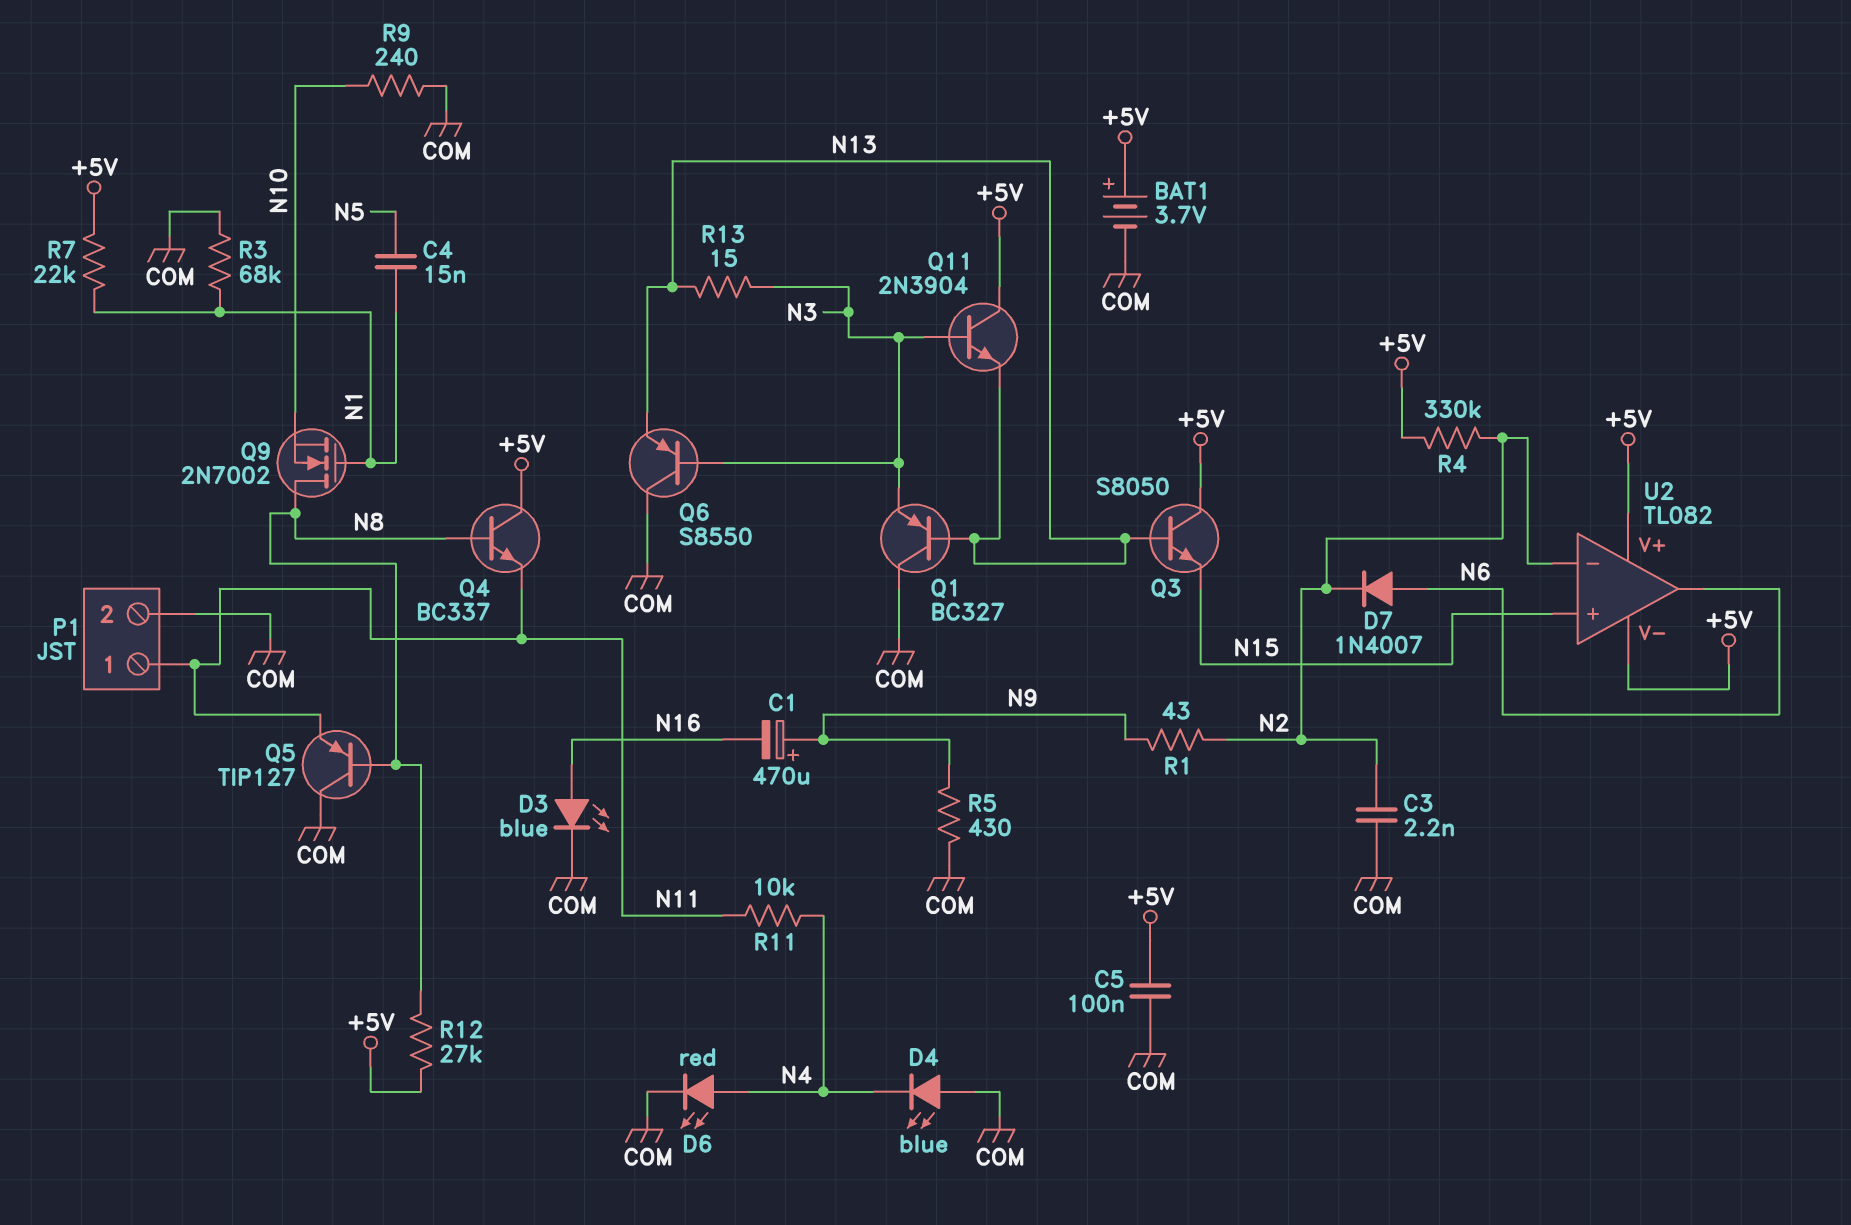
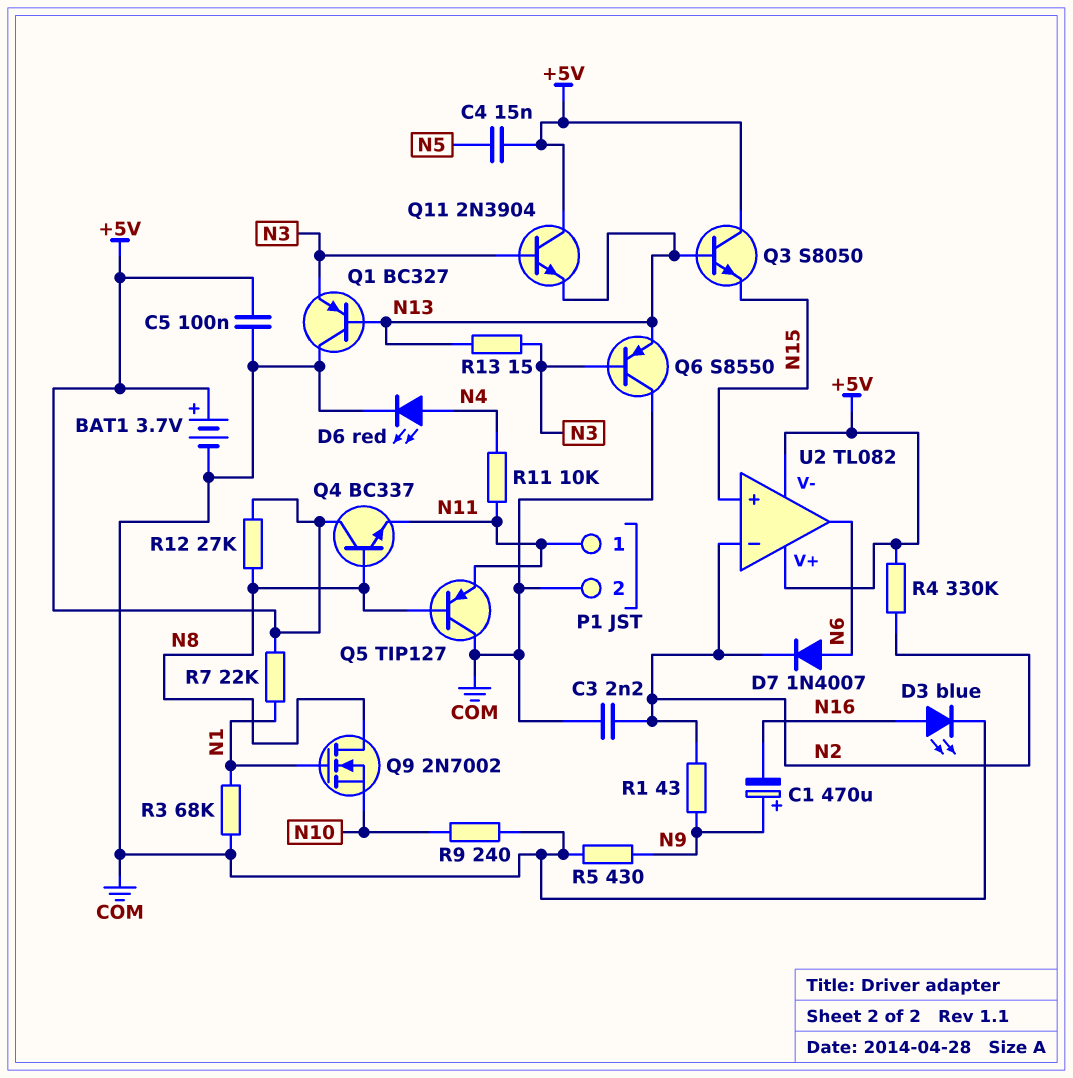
C4: 15nF (N1, N5) -> 15nF (+5V, N5)
D4: LED blue (A COM, K N4) -> none

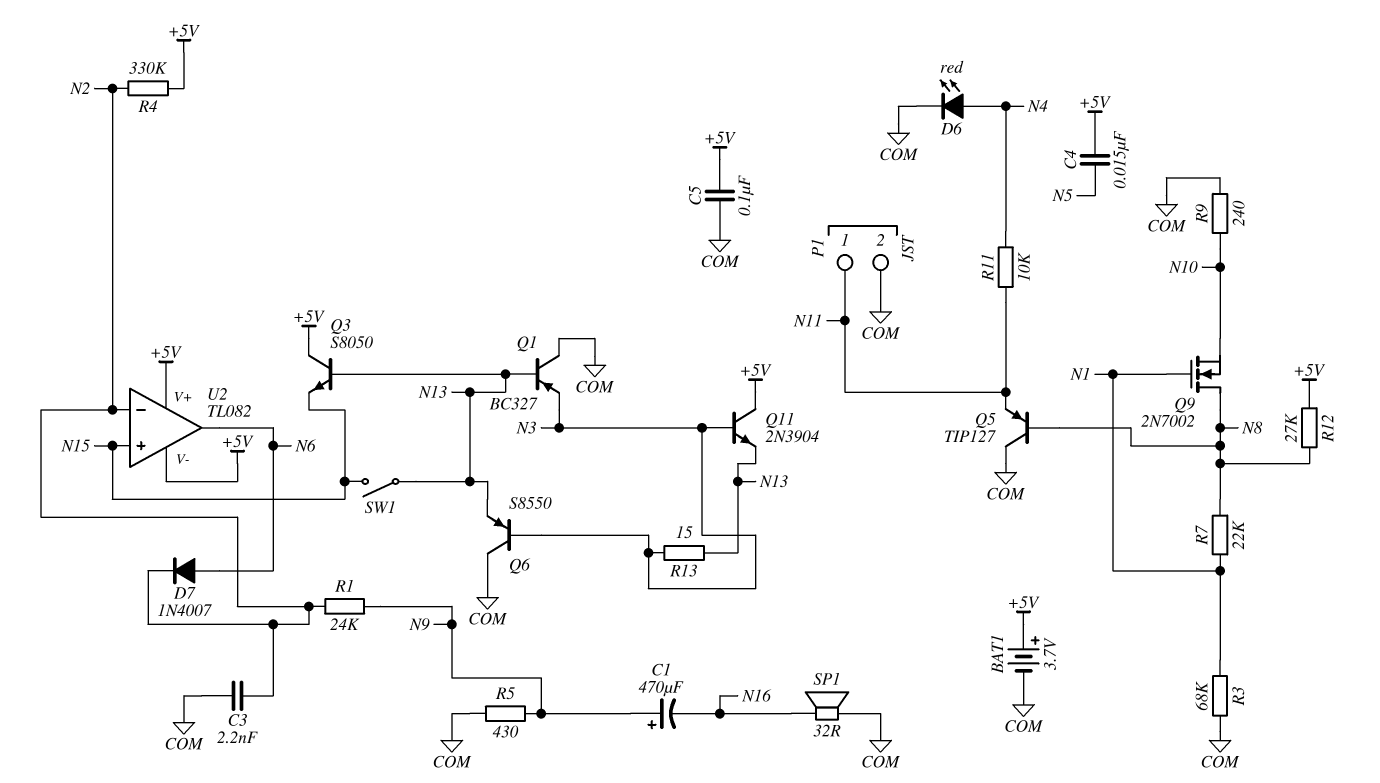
D3: LED blue (A N16, K COM) -> none
Q4: NPN BC337 (B N8, C +5V, E N11) -> none
R1: 43 (N2, N9) -> 24k (N2, N9)
R7: 22k (+5V, N1) -> 22k (N1, N8)
SP1: none -> speaker 32R (COM, N16)
SW1: none -> switch (N13, N15)

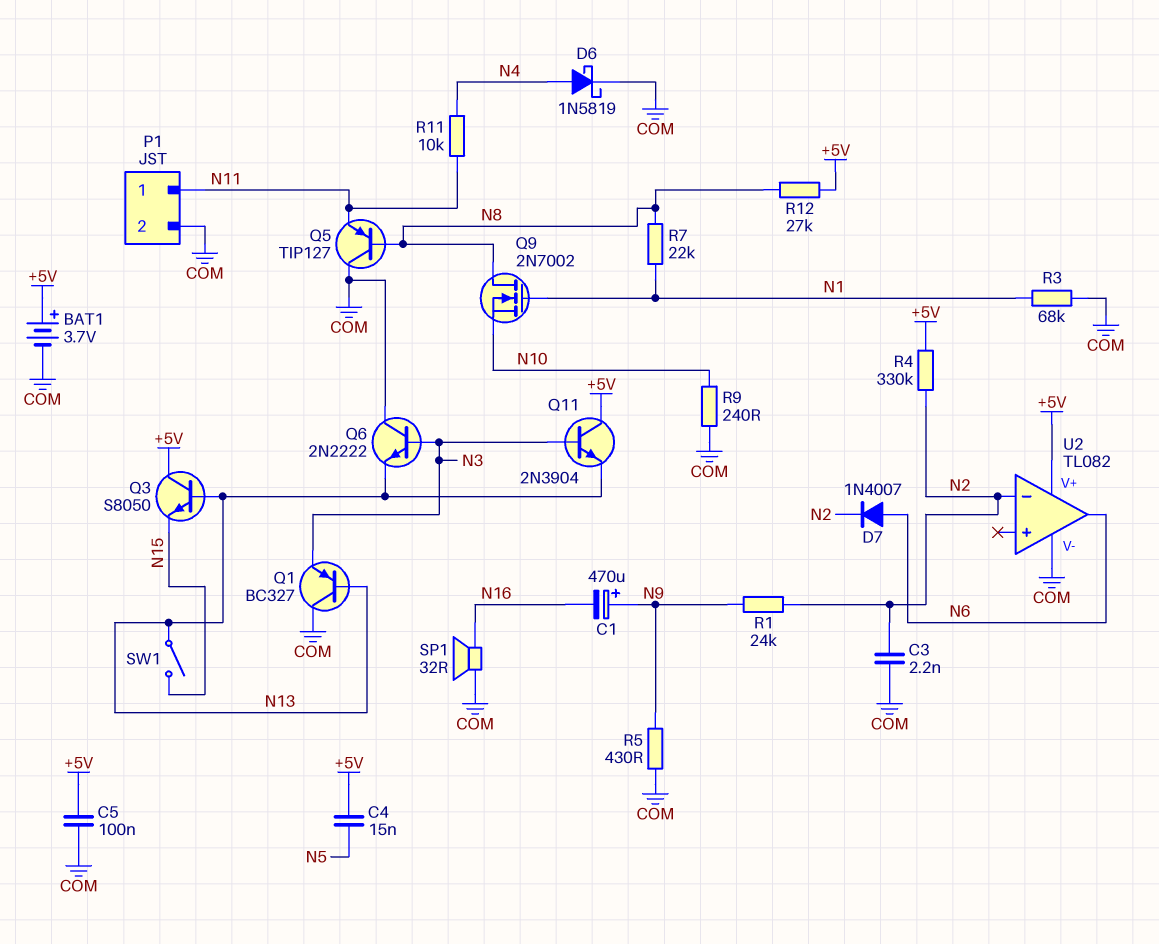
D6: LED red (A N4, K COM) -> schottky 1N5819 (A N4, K COM)
Q6: PNP S8550 (B N3, C COM, E N13) -> NPN 2N2222 (B N3, C COM, E N13)
R13: 15 (N3, N13) -> none
U2 pin V-: +5V -> COM
U2 pin in+: N15 -> none

